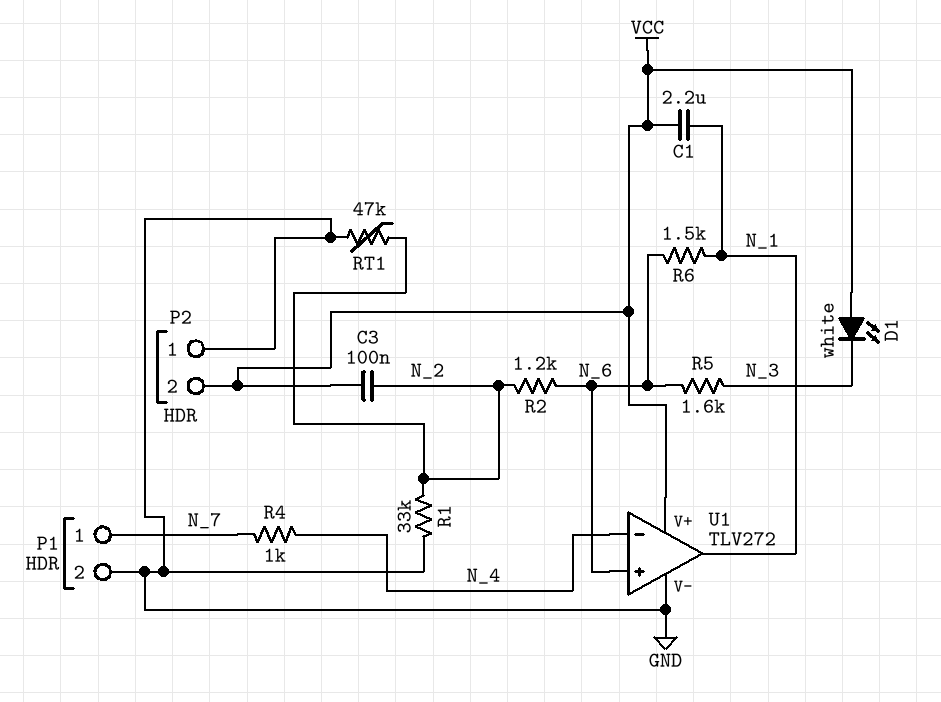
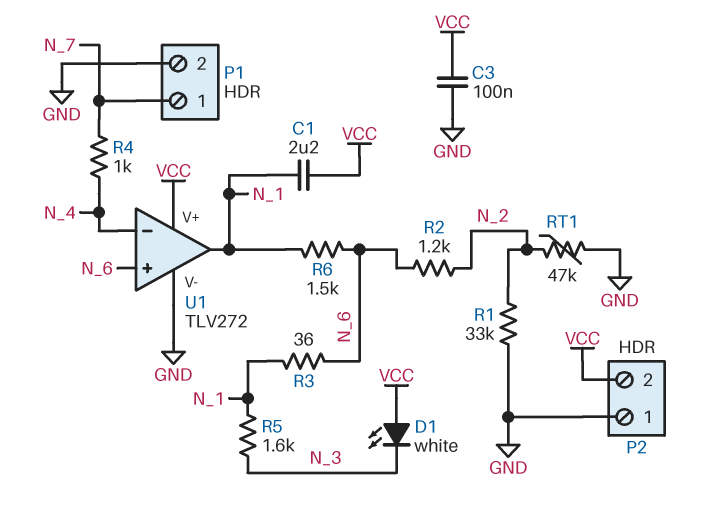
C3: 100nF (N_2, VCC) -> 100nF (GND, VCC)
R3: none -> 36 (N_1, N_6)
R5: 1.6k (N_3, N_6) -> 1.6k (N_1, N_3)

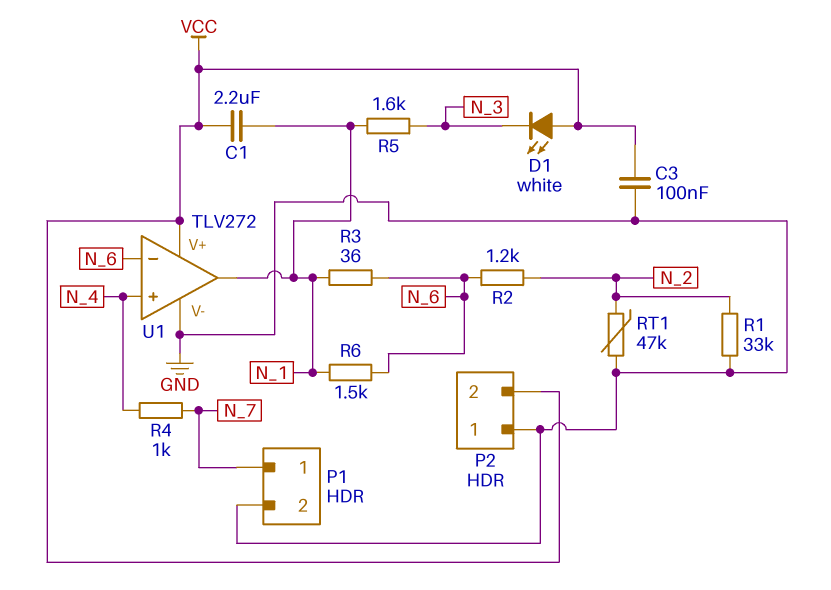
U1 pin in+: N_6 -> N_4
U1 pin in-: N_4 -> N_6

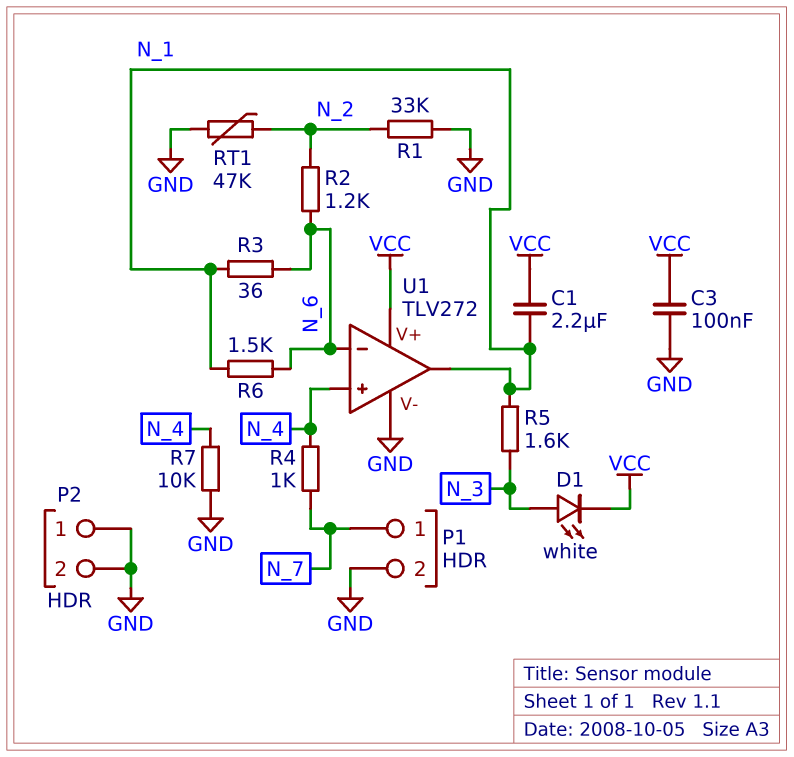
D1: LED white (A VCC, K N_3) -> LED white (A N_3, K VCC)
P2 pin 2: VCC -> GND
R7: none -> 10k (GND, N_4)

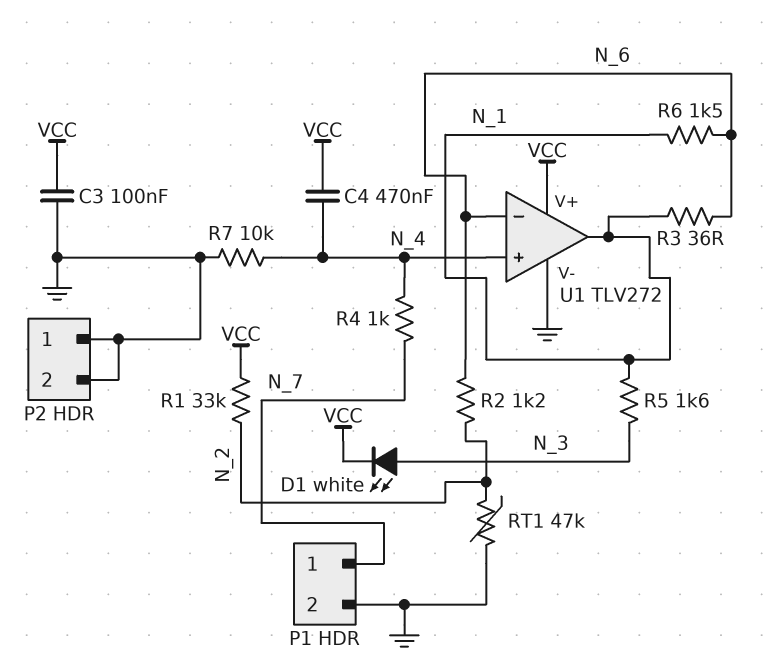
C1: 2.2uF (N_1, VCC) -> none
C4: none -> 470nF (N_4, VCC)
R1: 33k (GND, N_2) -> 33k (N_2, VCC)

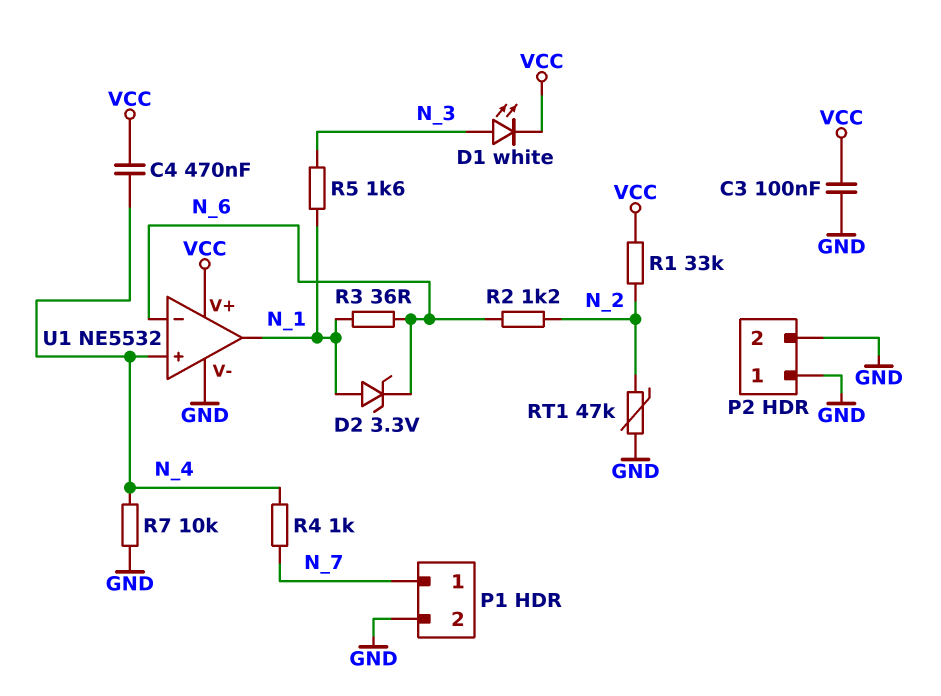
D2: none -> zener 3.3V (A N_1, K N_6)
R6: 1.5k (N_1, N_6) -> none
U1: TLV272 -> NE5532

